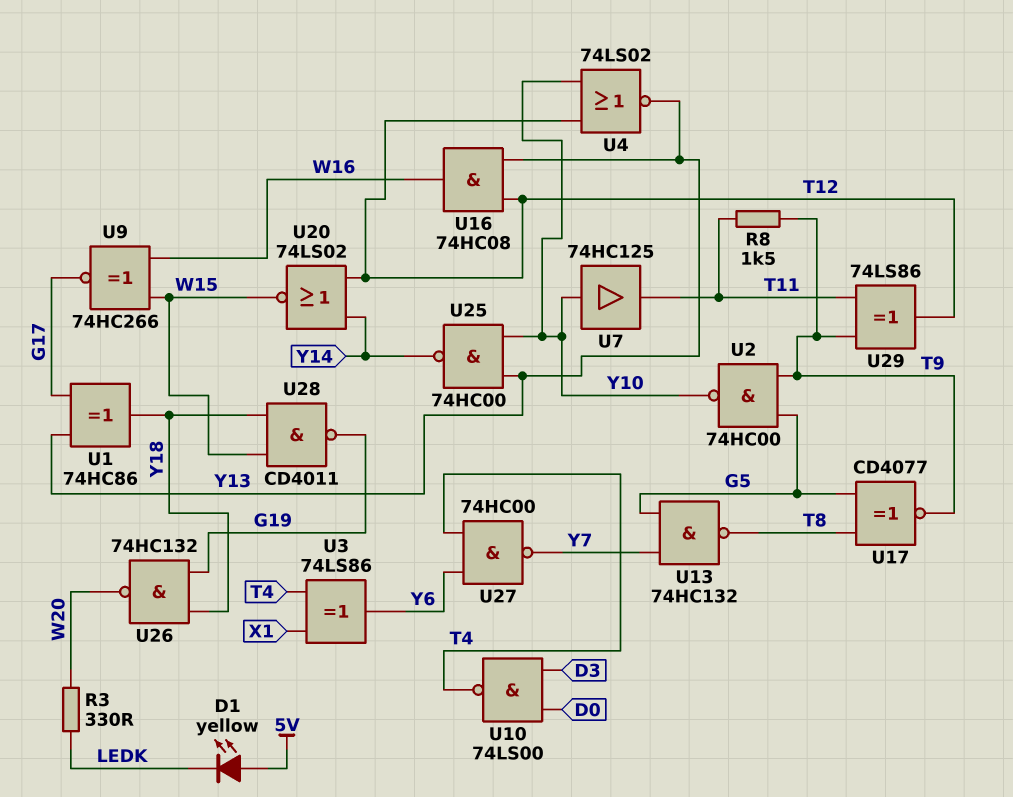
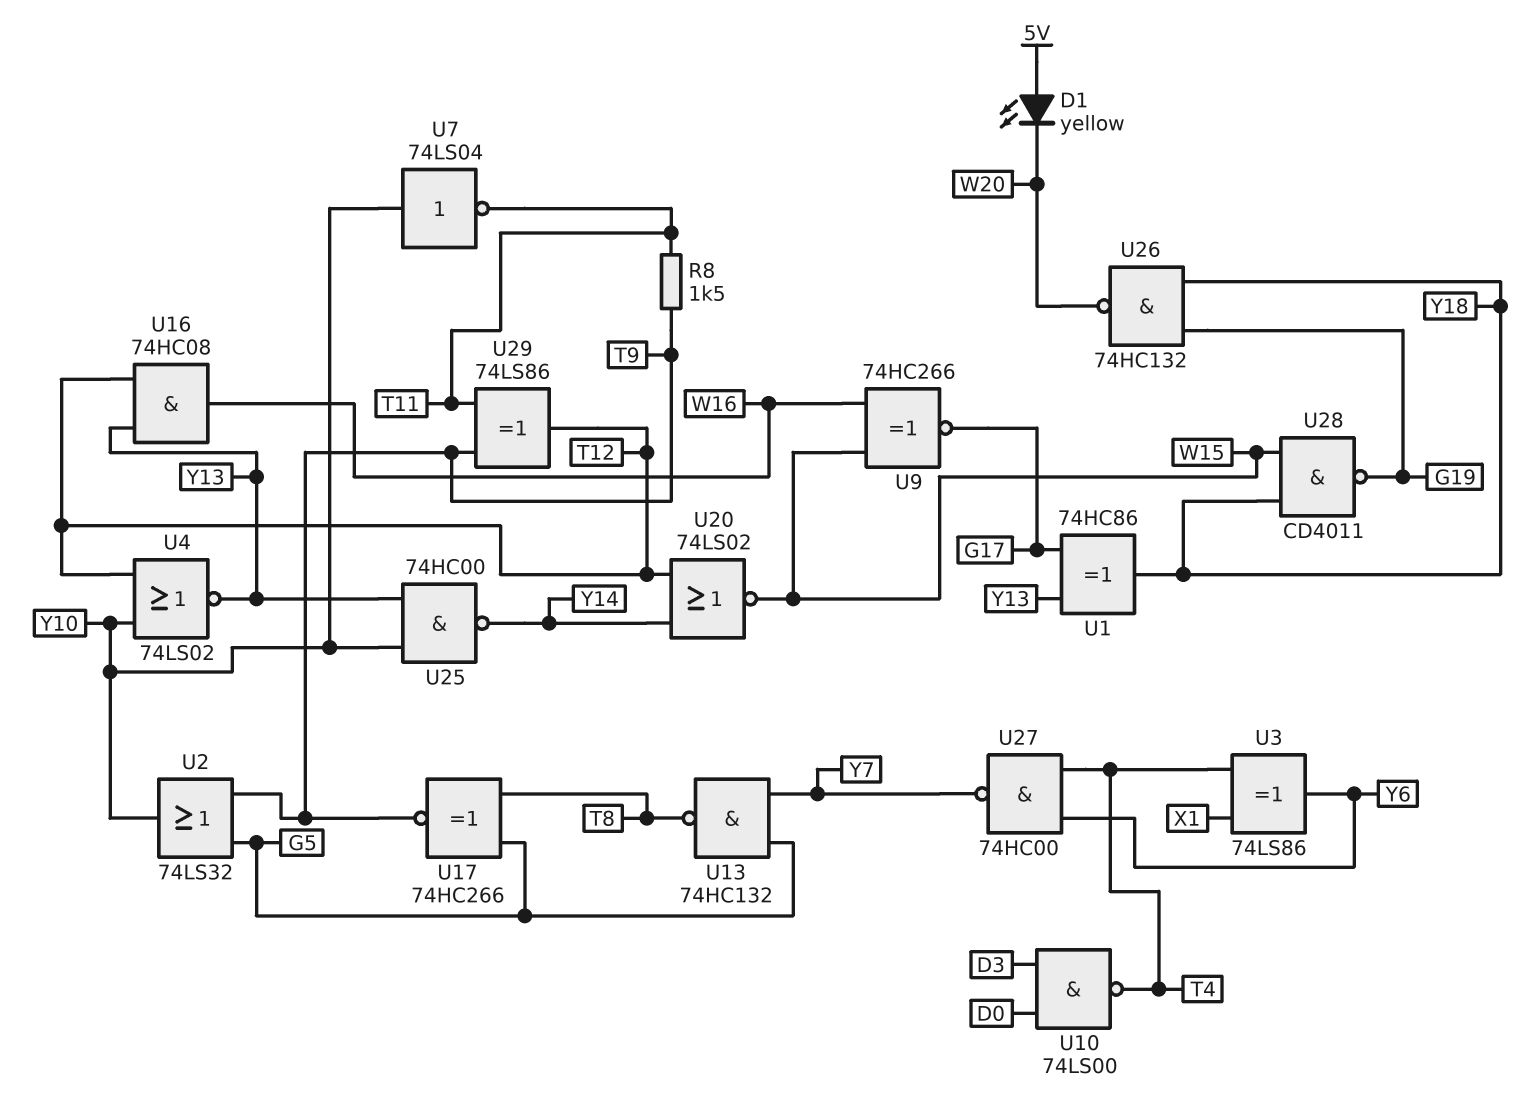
D1: LED yellow (A 5V, K LEDK) -> LED yellow (A 5V, K W20)
R3: 330 (LEDK, W20) -> none
U2: NAND 74HC00 (in G5, in T9, out Y10) -> OR 74LS32 (in G5, in T9, out Y10)
U7: buffer 74HC125 (in Y10, out T11) -> NOT 74LS04 (in Y10, out T11)
U17: XNOR CD4077 (in G5, in T8, out T9) -> XNOR 74HC266 (in G5, in T8, out T9)

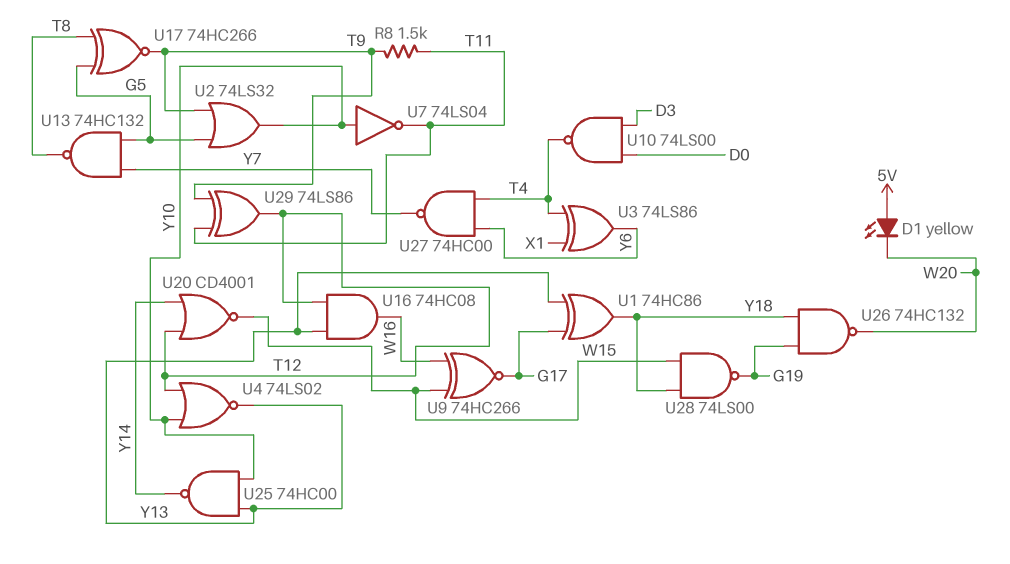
U20: NOR 74LS02 (in T12, in Y14, out W15) -> NOR CD4001 (in T12, in Y14, out W15)
U28: NAND CD4011 (in W15, in Y18, out G19) -> NAND 74LS00 (in W15, in Y18, out G19)

